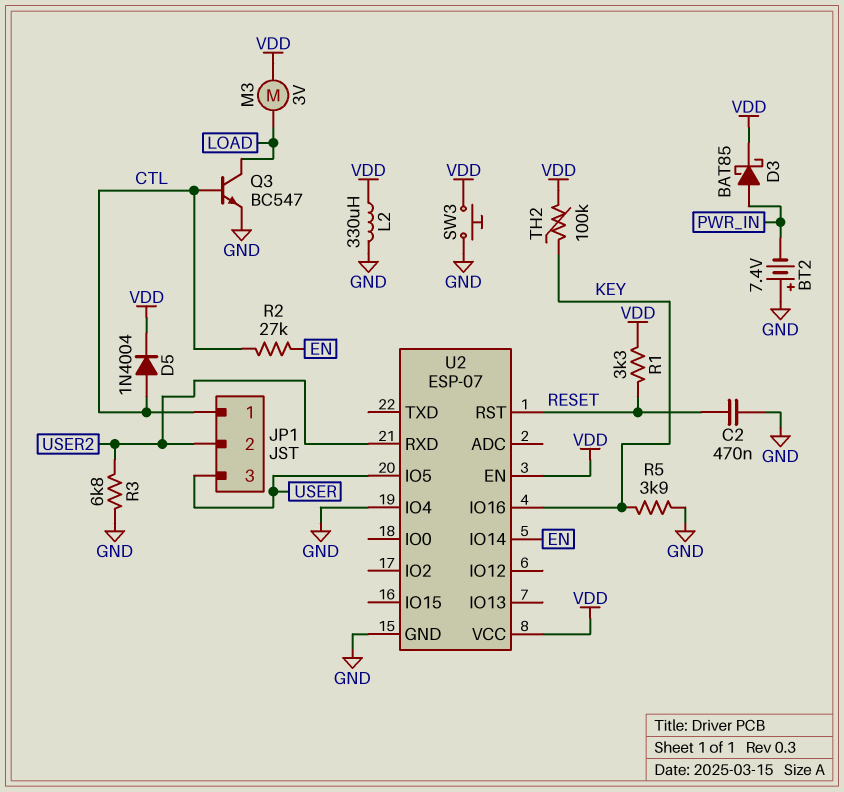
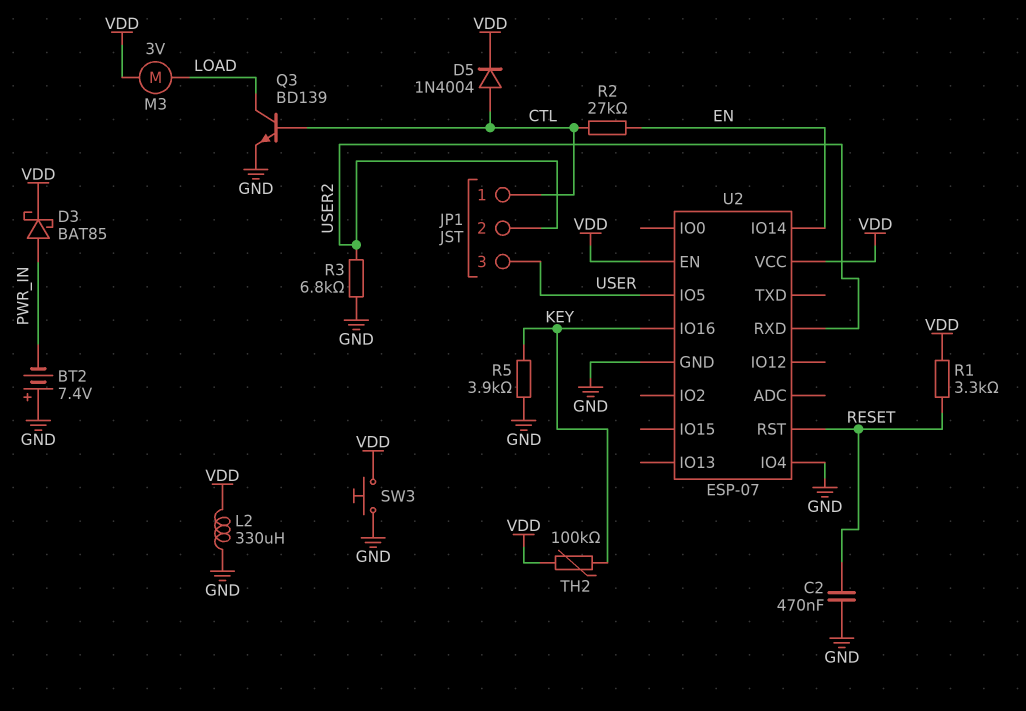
Q3: NPN BC547 (B CTL, C LOAD, E GND) -> NPN BD139 (B CTL, C LOAD, E GND)

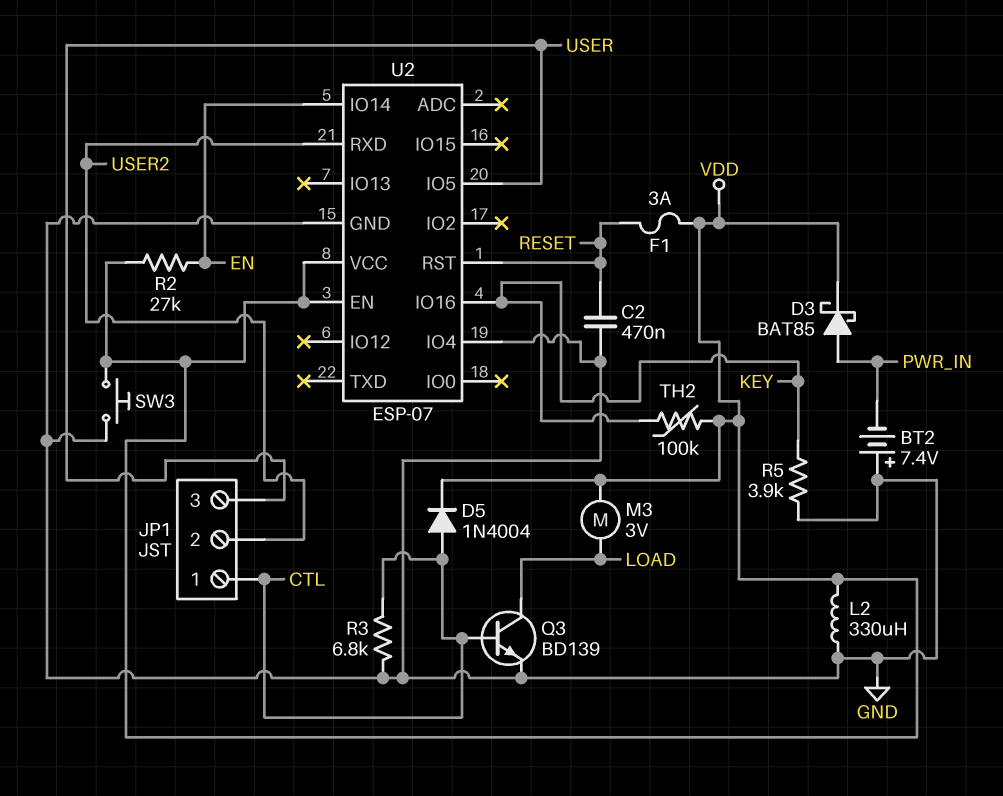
F1: none -> 3A (RESET, VDD)
R1: 3.3k (RESET, VDD) -> none
R2: 27k (CTL, EN) -> 27k (EN, VDD)
R3: 6.8k (GND, USER2) -> 6.8k (CTL, GND)

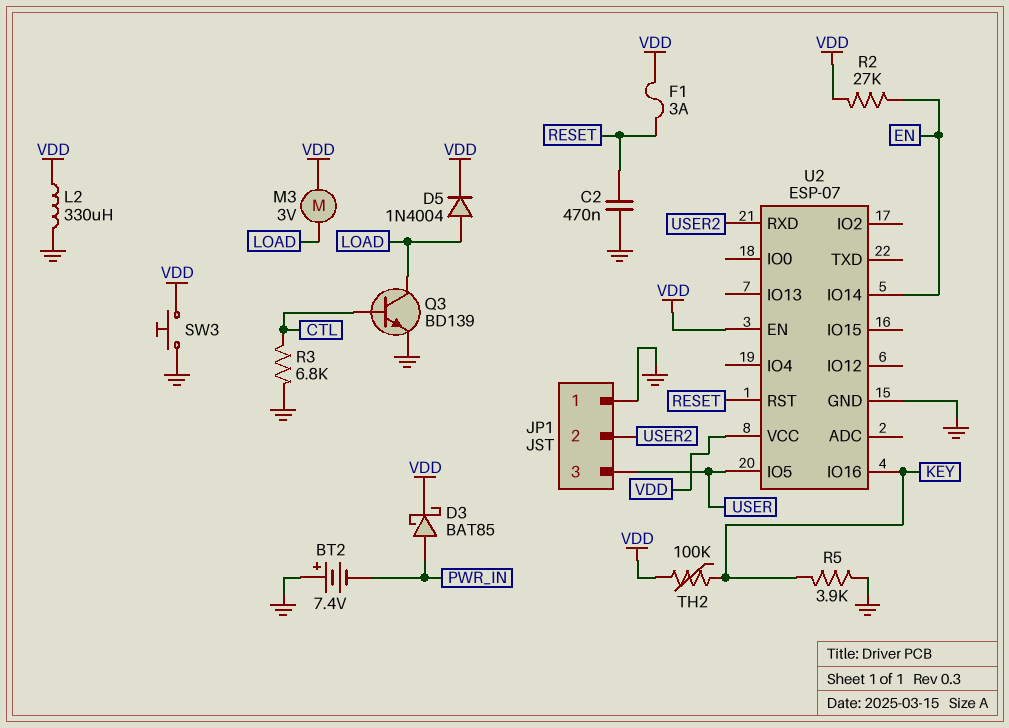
D5: diode 1N4004 (A CTL, K VDD) -> diode 1N4004 (A LOAD, K VDD)
JP1 pin 1: CTL -> GND
U2 pin IO4: GND -> none

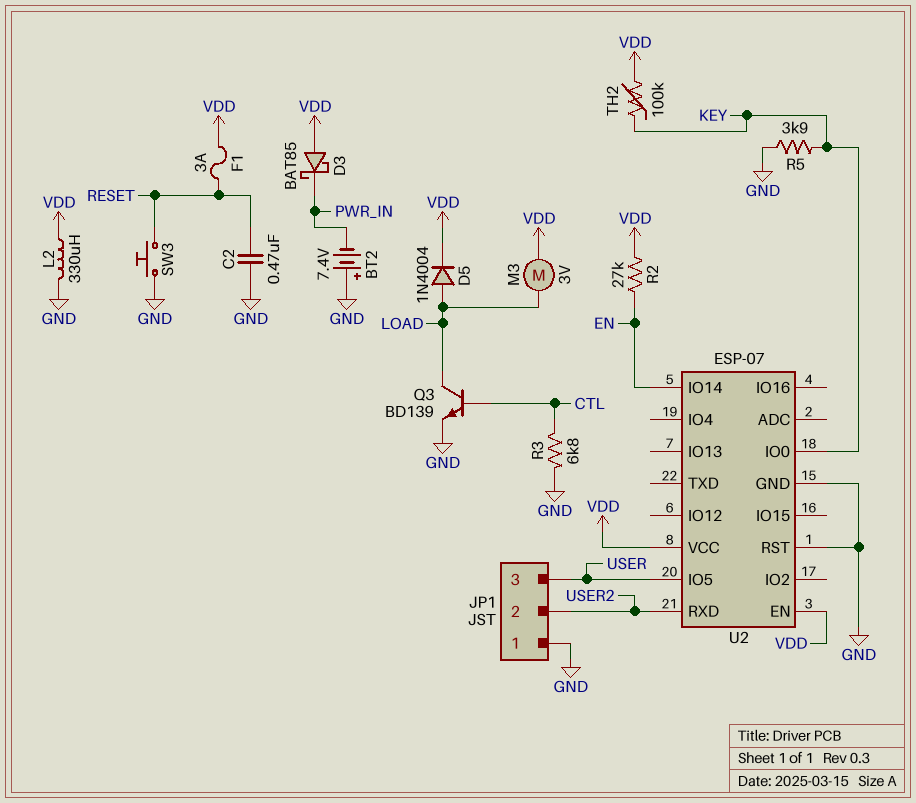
D3: schottky BAT85 (A PWR_IN, K VDD) -> schottky BAT85 (A VDD, K PWR_IN)
SW3: button (GND, VDD) -> button (GND, RESET)
U2 pin IO0: none -> KEY
U2 pin IO16: KEY -> none
U2 pin RST: RESET -> GND

